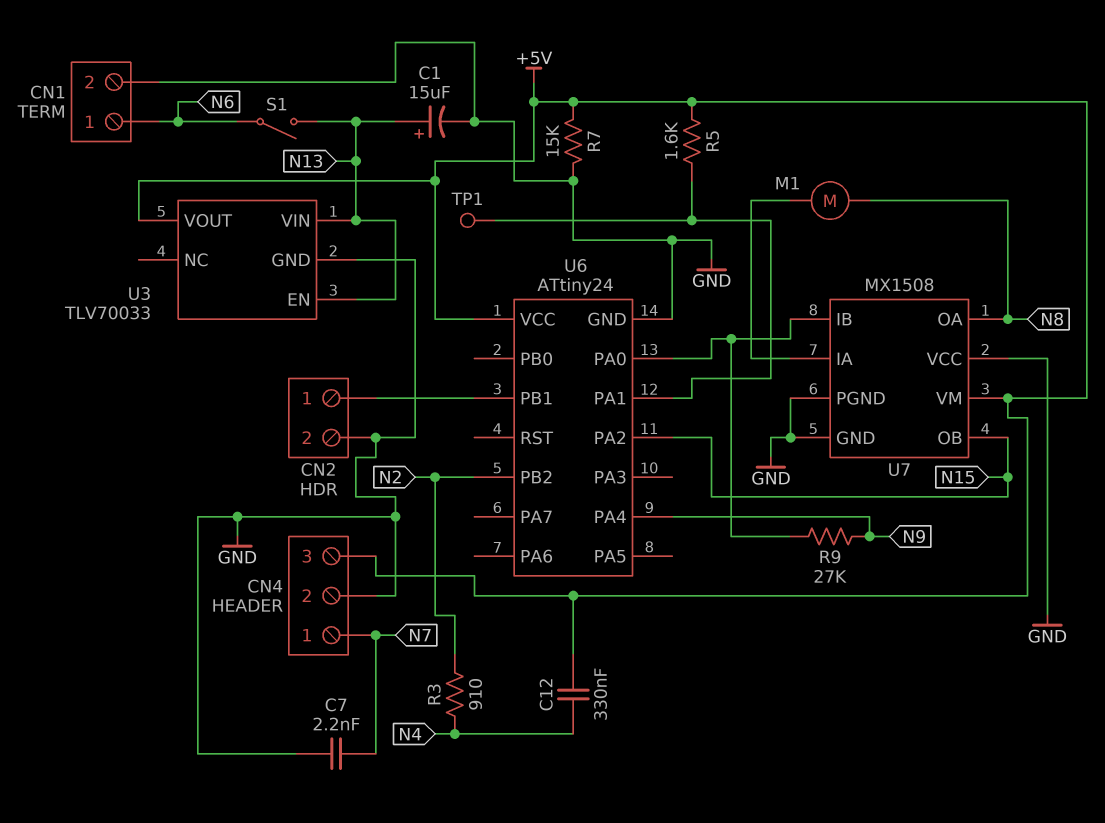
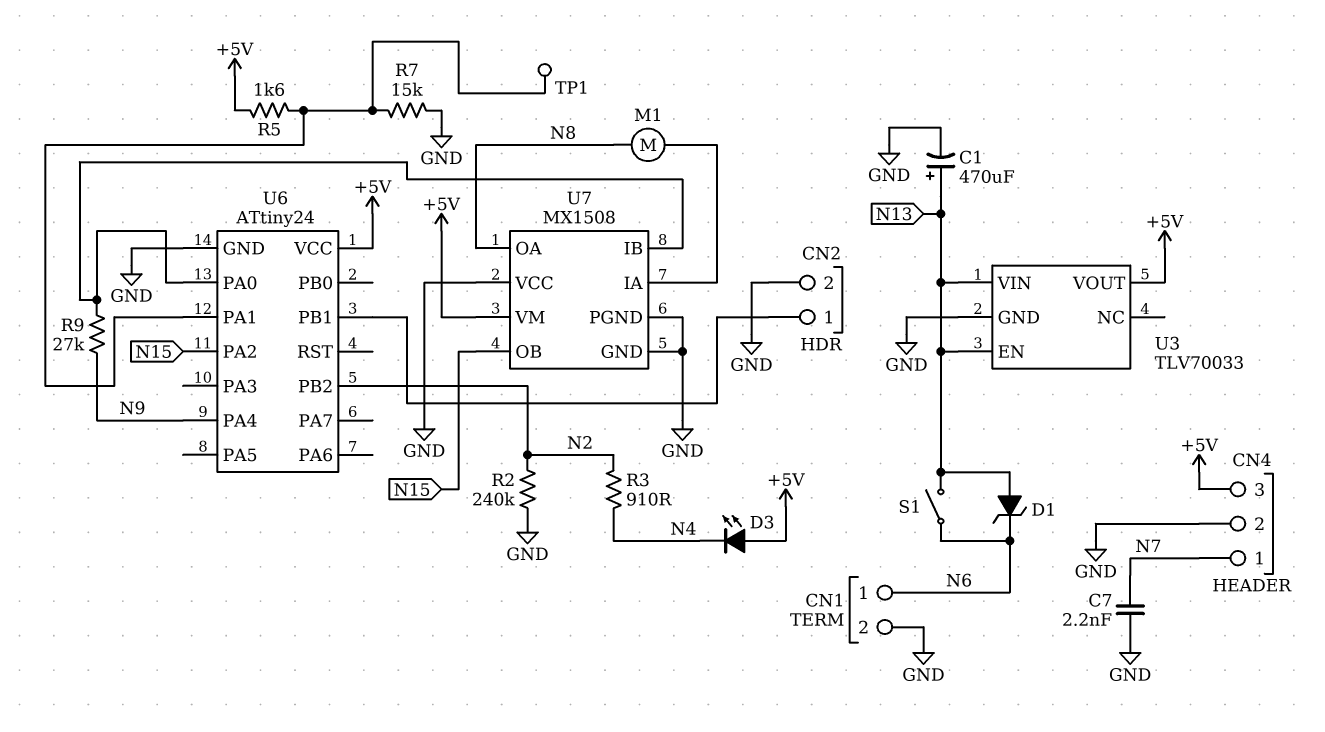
C1: 15uF (plus N13, minus GND) -> 470uF (plus N13, minus GND)
C12: 330nF (+5V, N4) -> none
D1: none -> zener (A N13, K N6)
D3: none -> LED (A +5V, K N4)
R2: none -> 240k (GND, N2)
R7: 15k (+5V, GND) -> 15k (GND, U6/PA1)

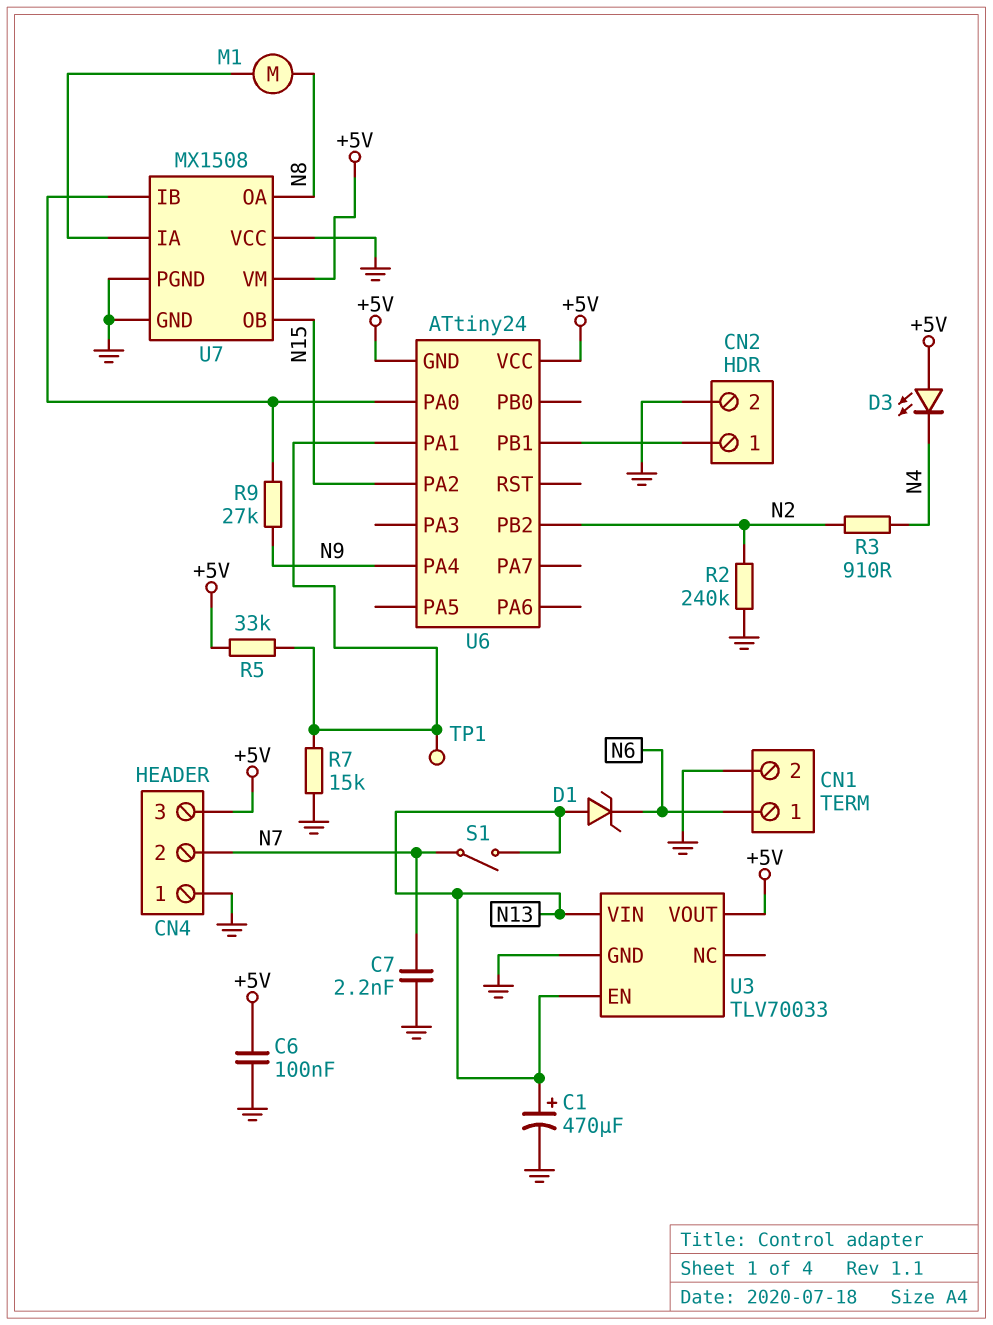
C6: none -> 100nF (+5V, GND)
CN4 pin 1: N7 -> GND
CN4 pin 2: GND -> N7
R5: 1.6k (+5V, U6/PA1) -> 33k (+5V, U6/PA1)
S1: switch (N6, N13) -> switch (N7, N13)
U6 pin GND: GND -> +5V

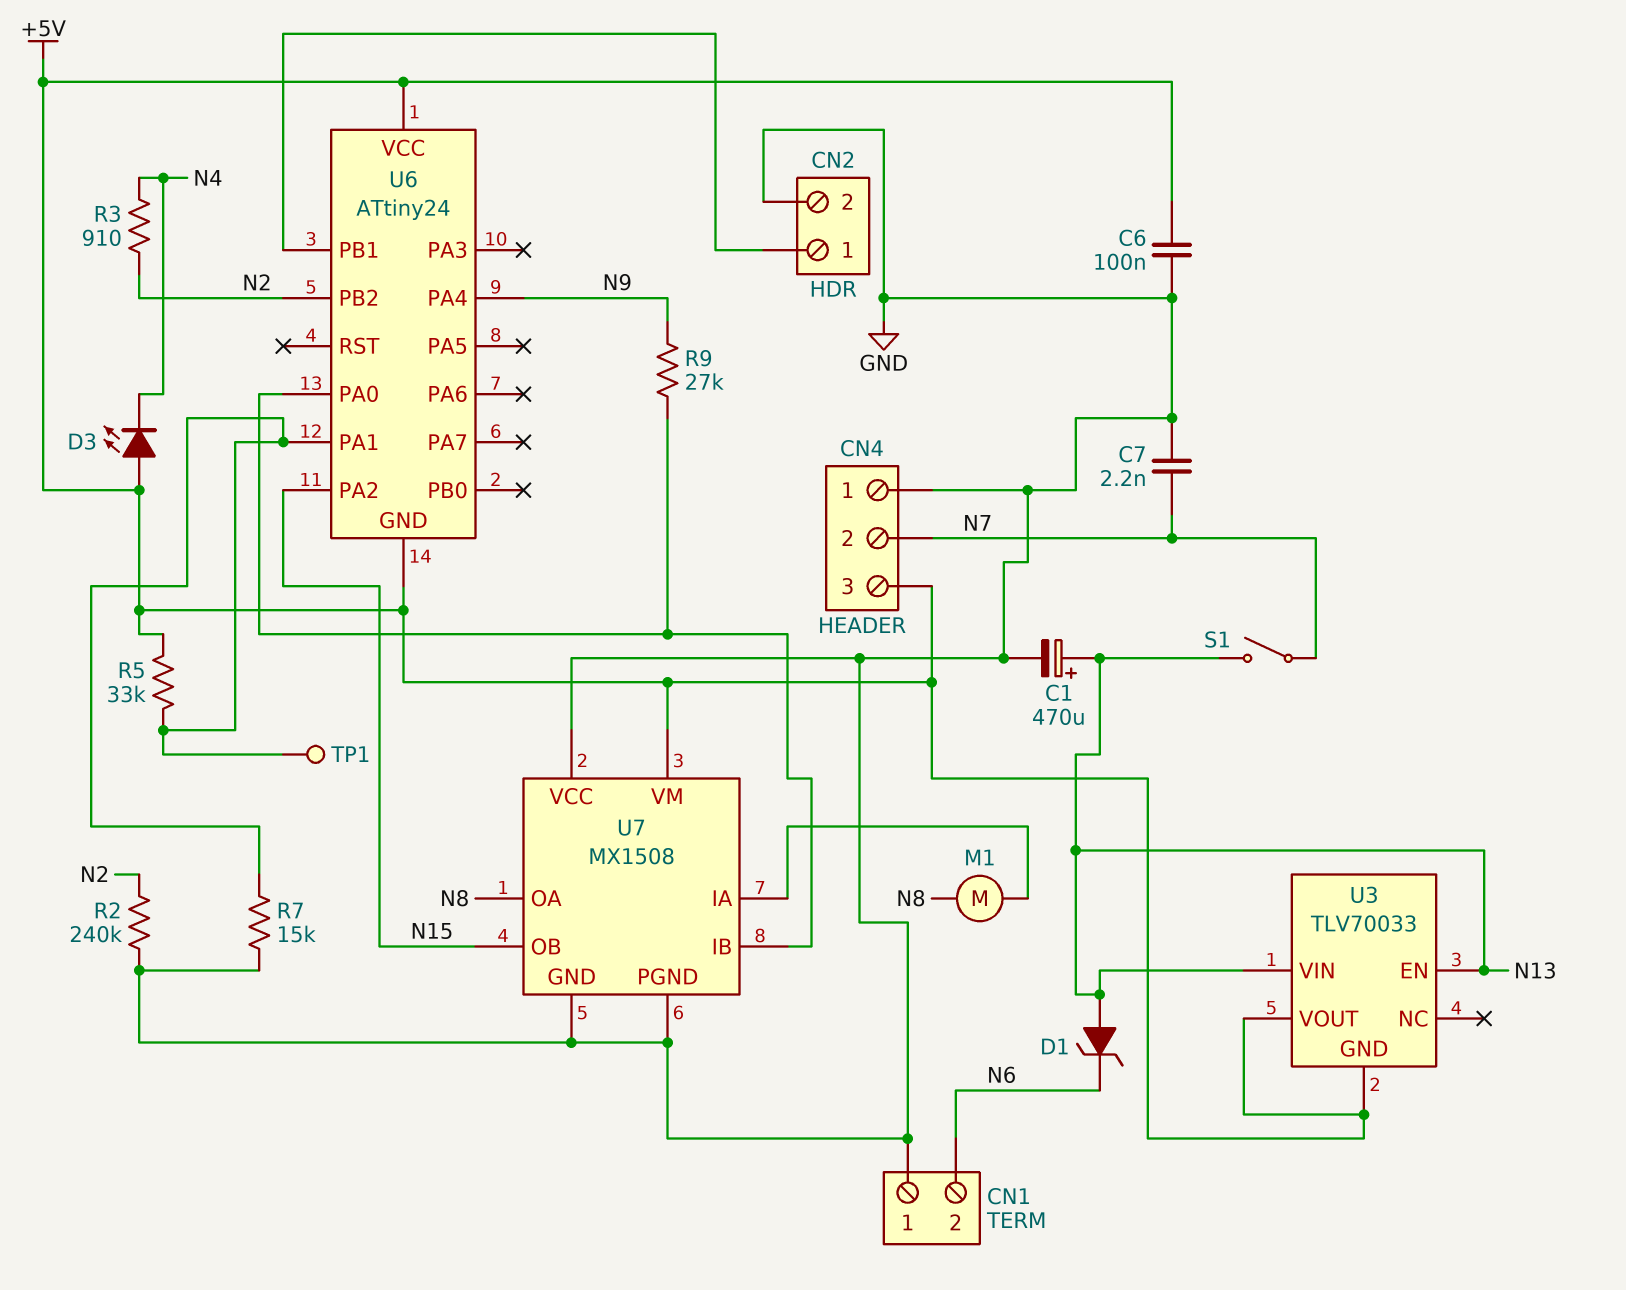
CN1 pin 1: N6 -> GND
CN1 pin 2: GND -> N6
U3 pin GND: GND -> +5V

